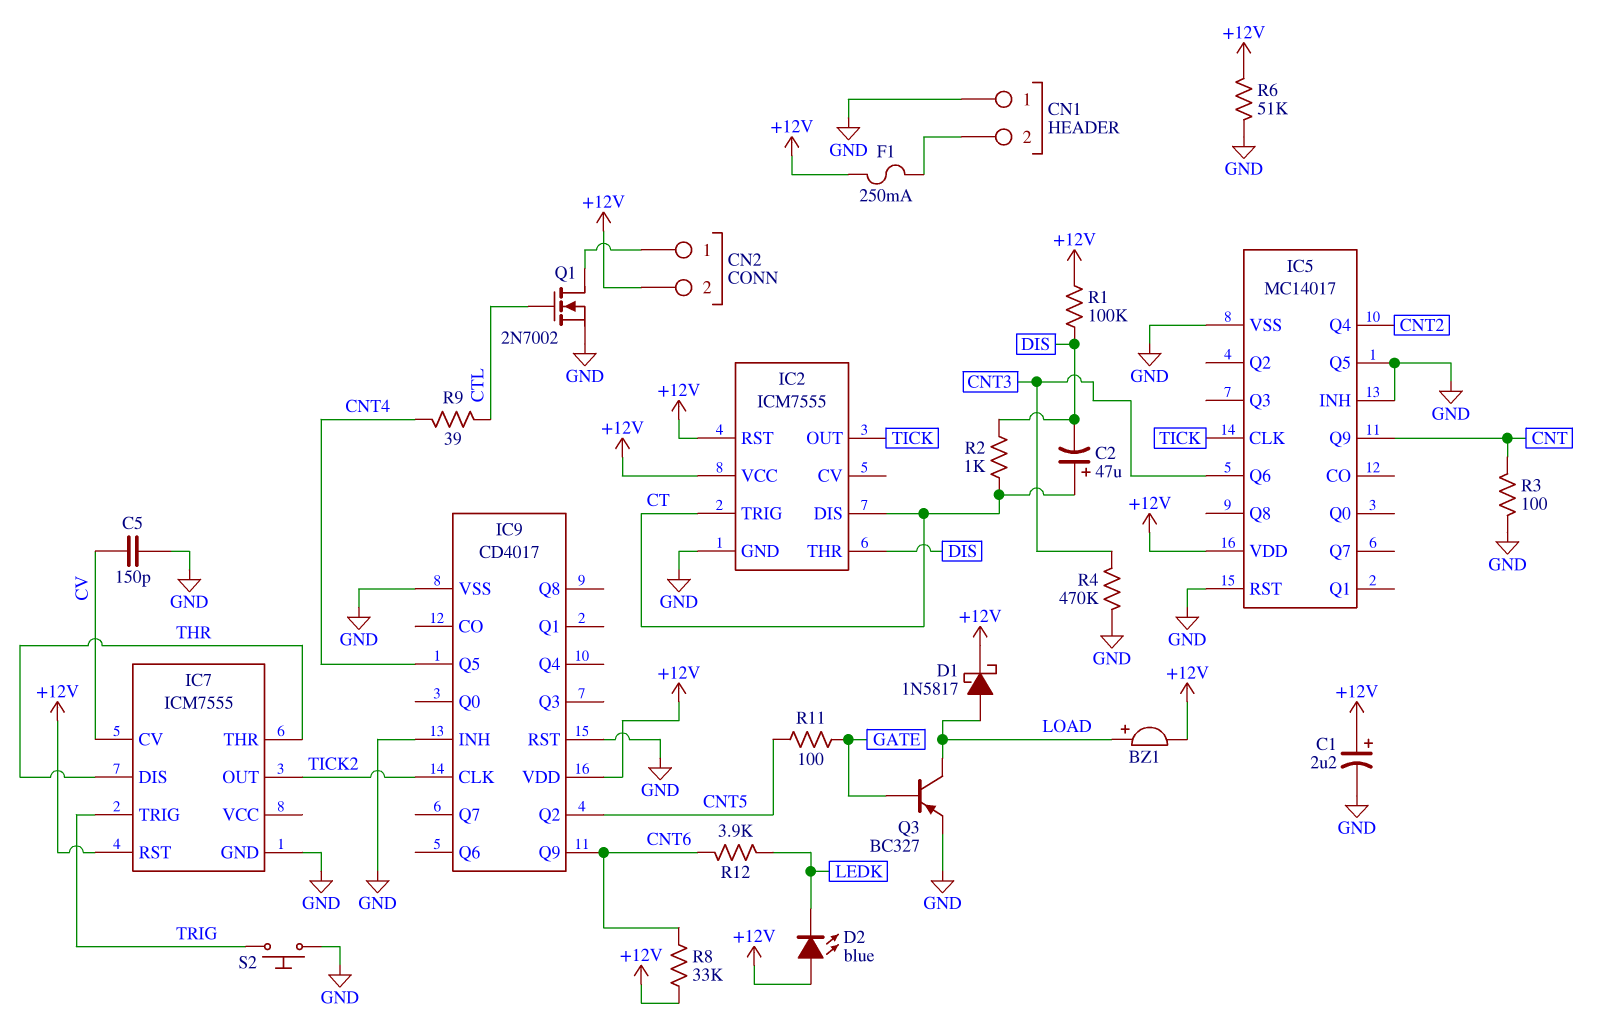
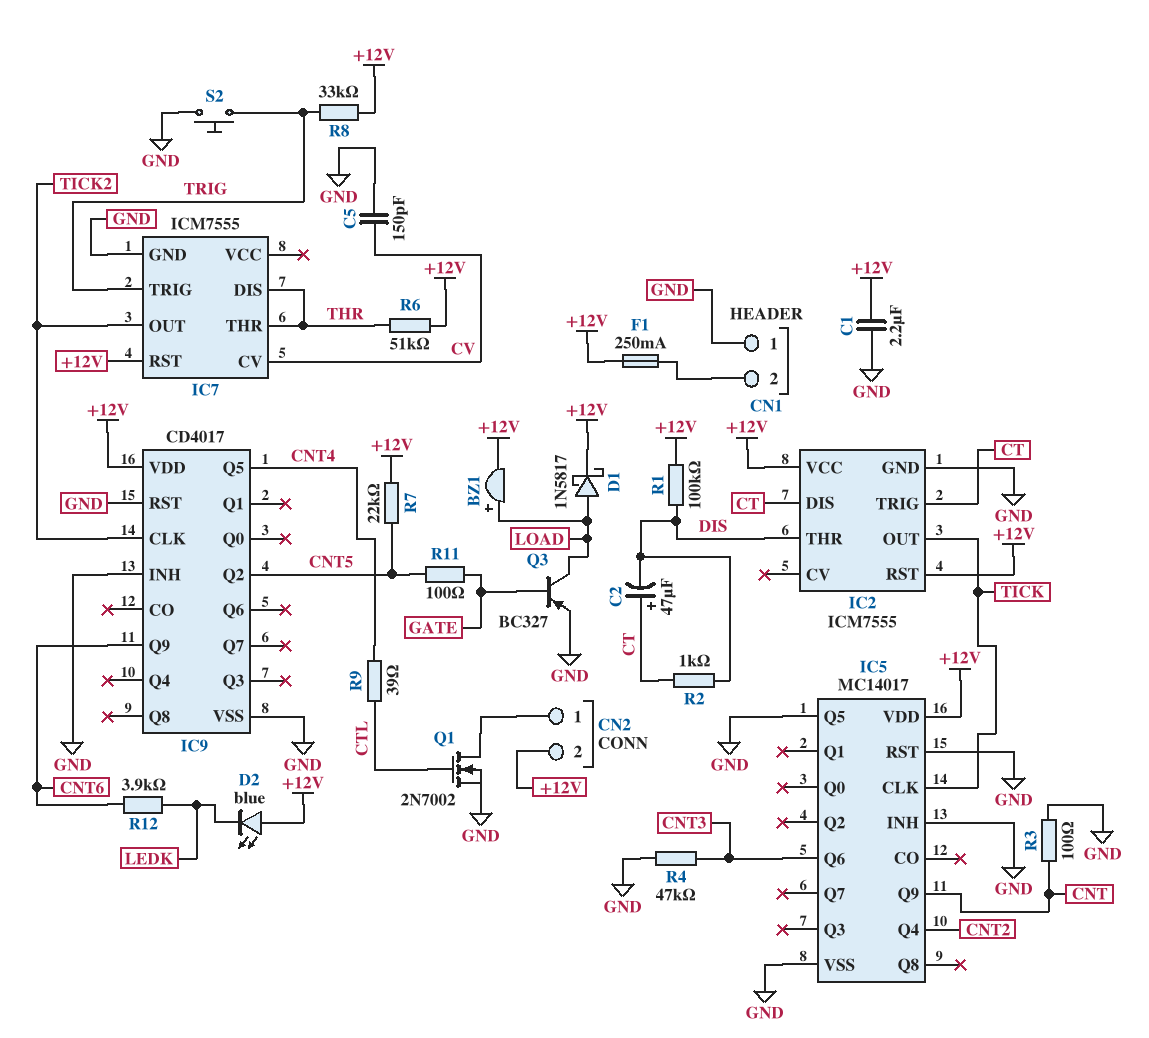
C1: 2.2uF (plus +12V, minus GND) -> 2.2uF (+12V, GND)
R4: 470k (CNT3, GND) -> 47k (CNT3, GND)
R6: 51k (+12V, GND) -> 51k (+12V, THR)
R7: none -> 22k (+12V, CNT5)
R8: 33k (+12V, CNT6) -> 33k (+12V, TRIG)

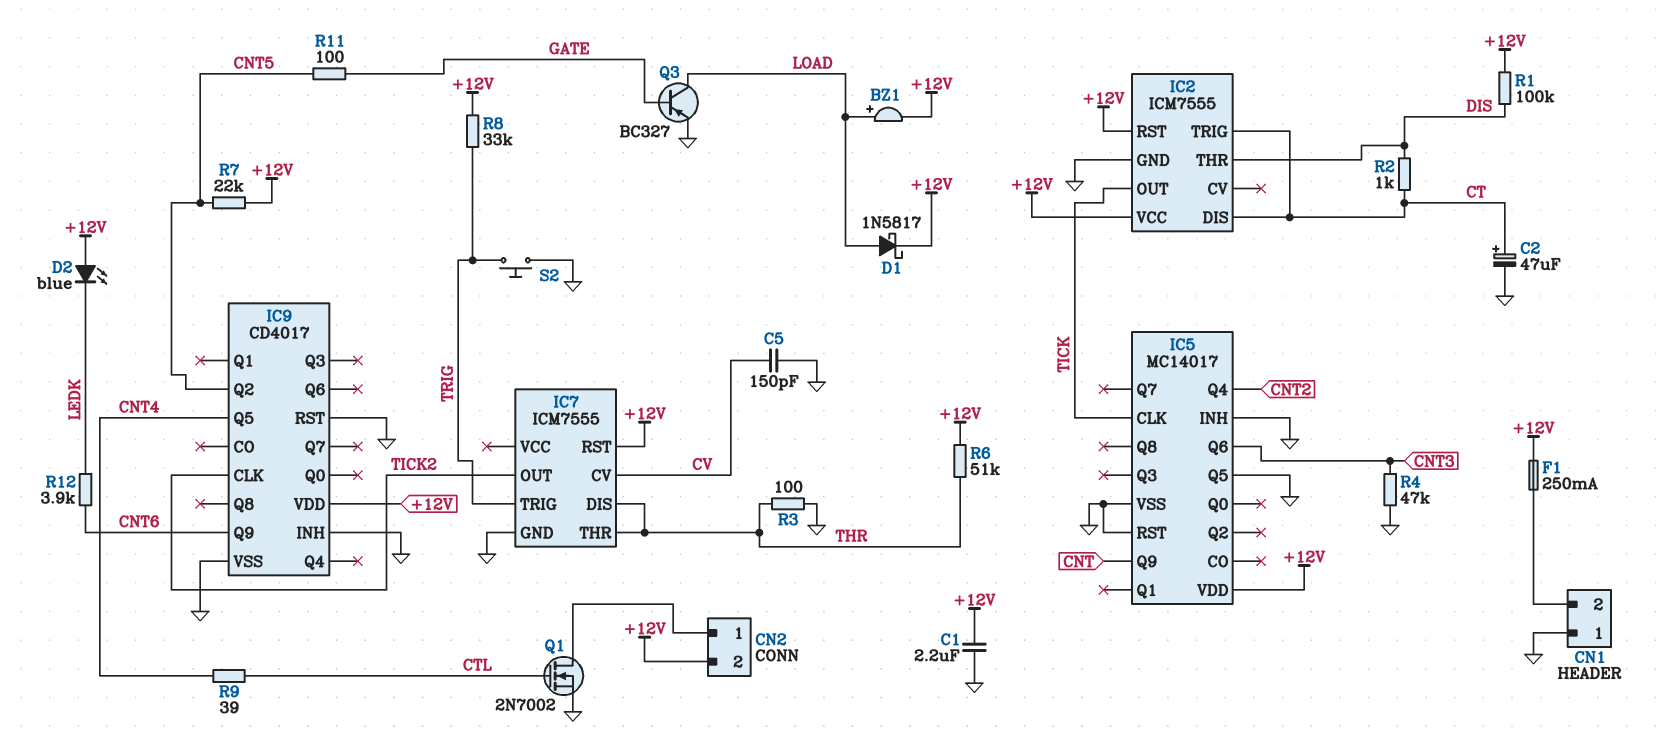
C2: 47uF (plus CT, minus DIS) -> 47uF (plus CT, minus GND)
R3: 100 (CNT, GND) -> 100 (GND, THR)

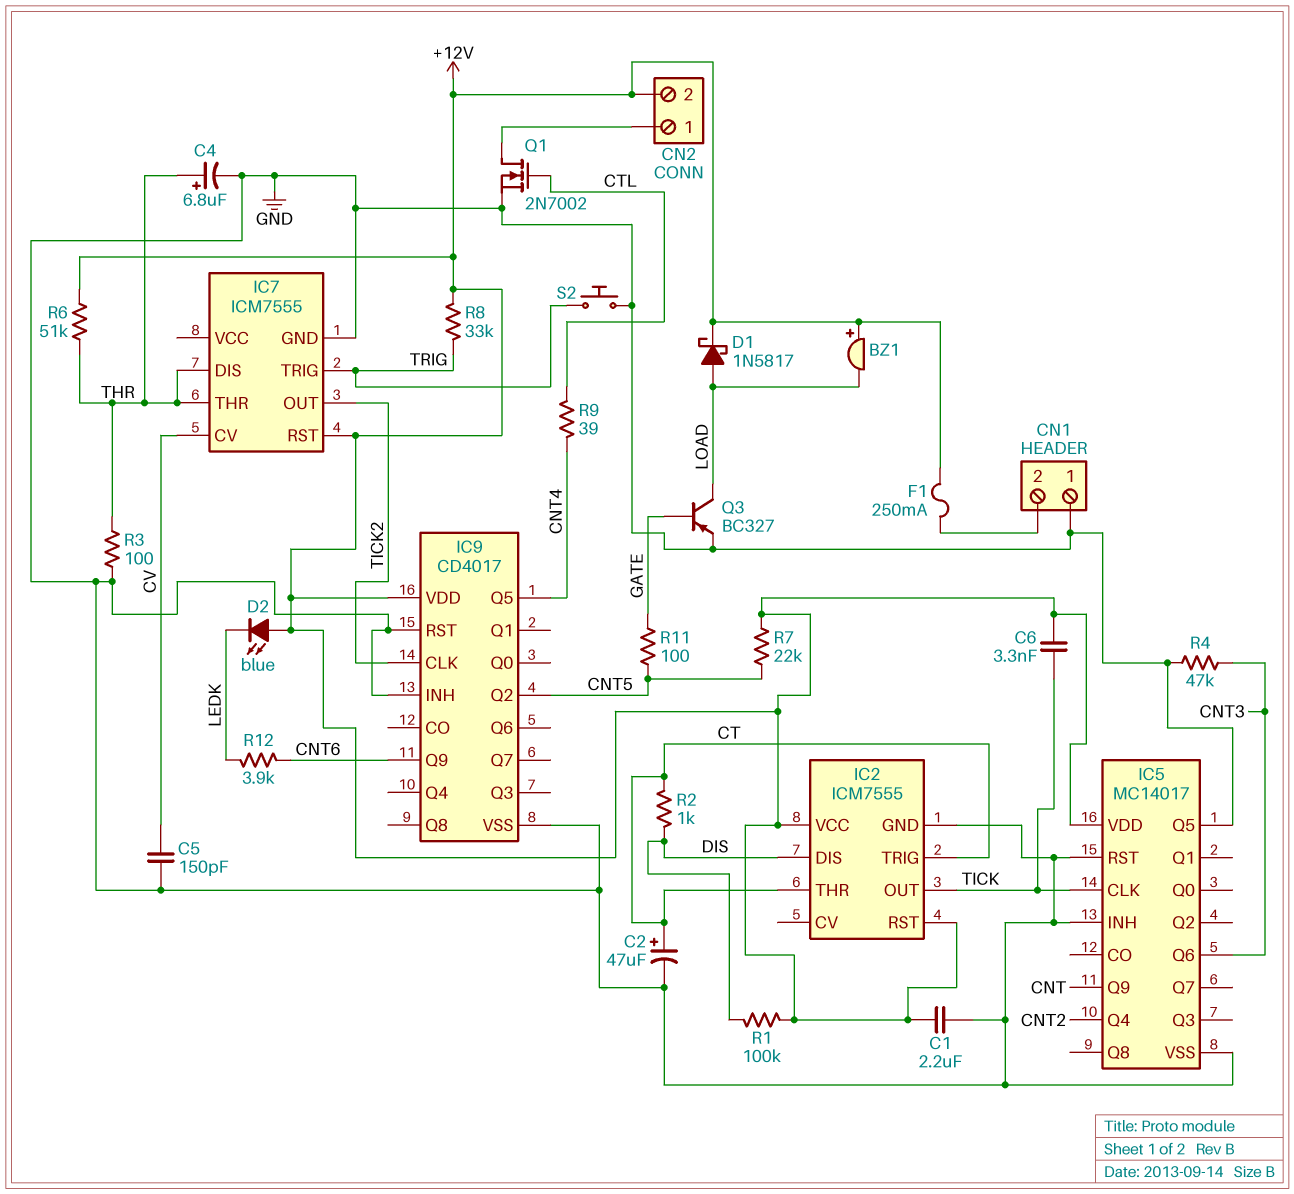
BZ1: buzzer (plus LOAD, minus +12V) -> buzzer (plus +12V, minus LOAD)
C4: none -> 6.8uF (plus THR, minus GND)
C6: none -> 3.3nF (+12V, TICK)
IC2 pin DIS: CT -> DIS
IC2 pin THR: DIS -> CT

